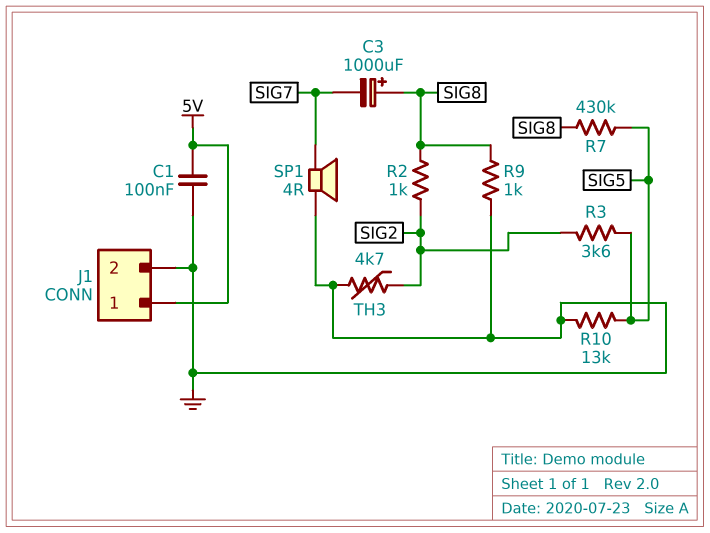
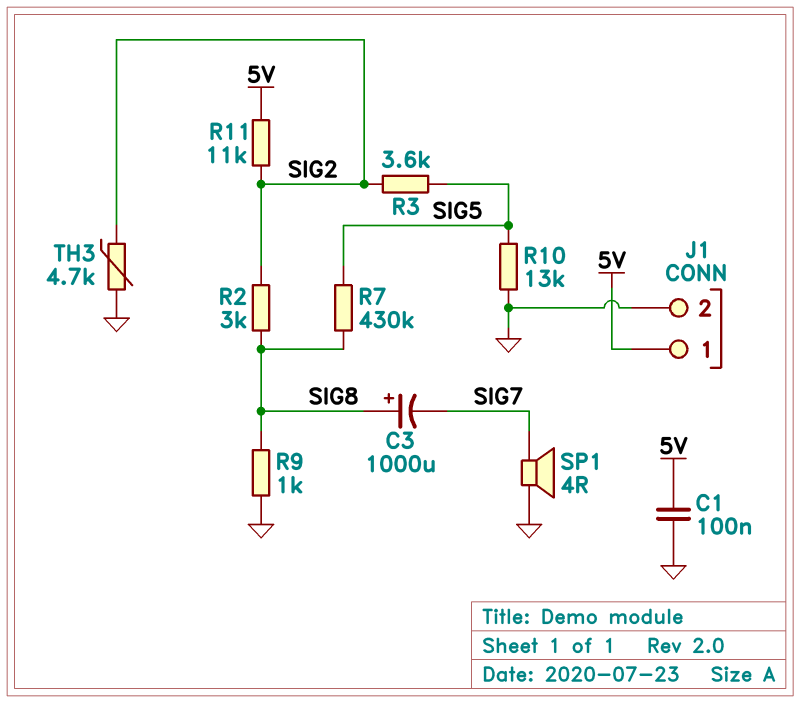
R2: 1k (SIG2, SIG8) -> 3k (SIG2, SIG8)
R11: none -> 11k (5V, SIG2)

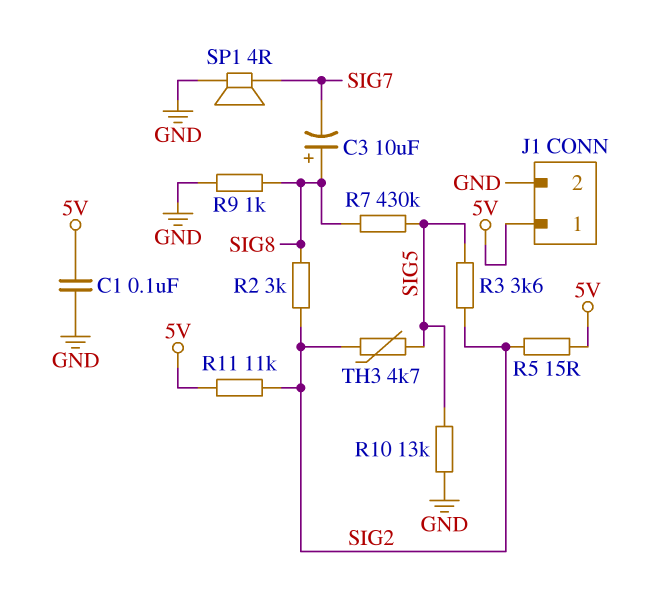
C3: 1000uF (plus SIG8, minus SIG7) -> 10uF (plus SIG8, minus SIG7)
R5: none -> 15 (5V, SIG2)
TH3: 4.7k (GND, SIG2) -> 4.7k (SIG2, SIG5)

